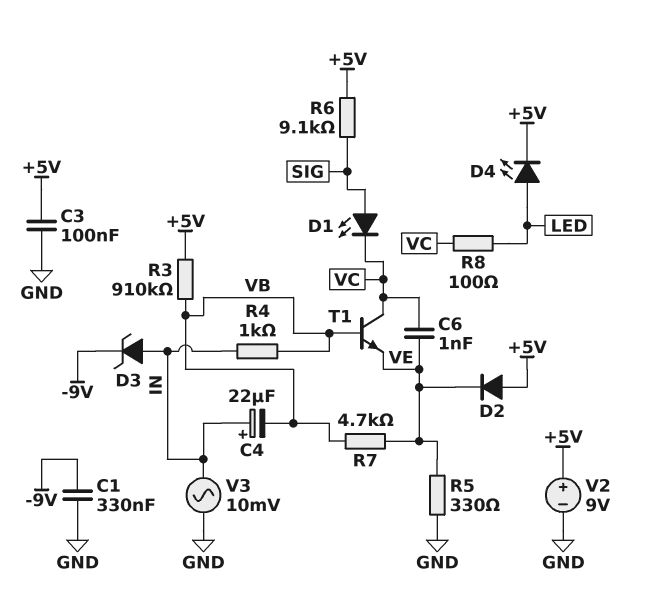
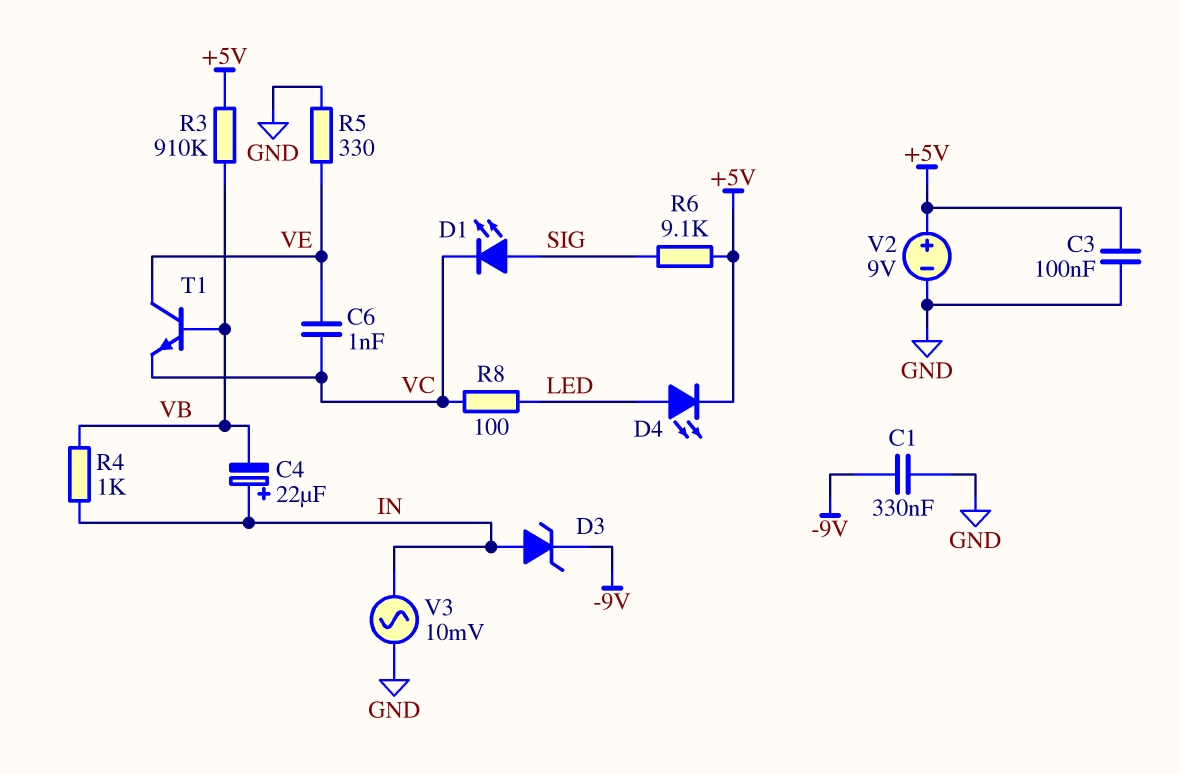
D2: diode (A +5V, K VE) -> none
R7: 4.7k (VB, VE) -> none
T1: NPN (B VB, C VC, E VE) -> NPN (B VB, C VE, E VC)

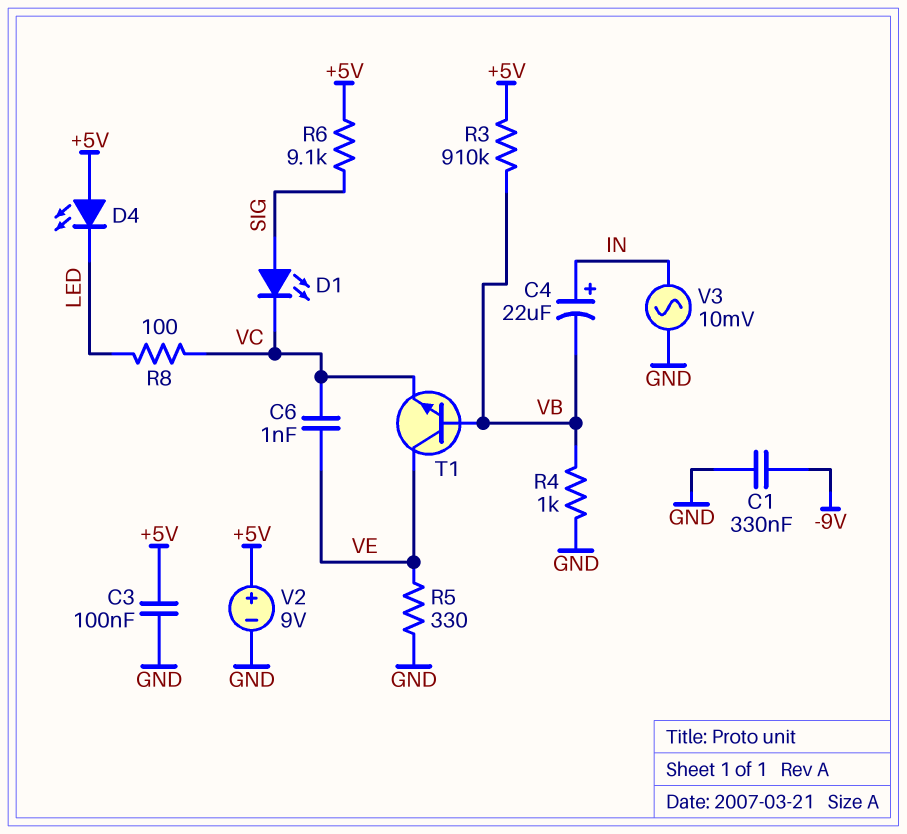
D3: zener (A IN, K -9V) -> none
D4: LED (A LED, K +5V) -> LED (A +5V, K LED)
R4: 1k (IN, VB) -> 1k (GND, VB)

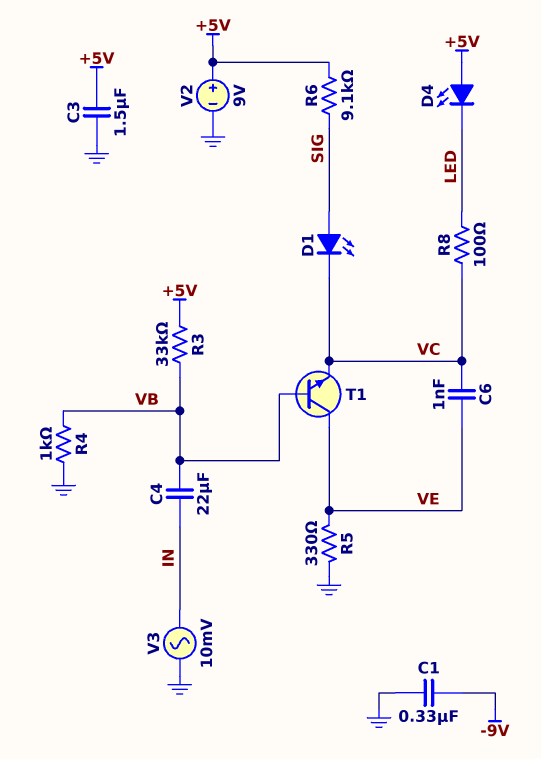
C3: 100nF (+5V, GND) -> 1.5uF (+5V, GND)
C4: 22uF (plus IN, minus VB) -> 22uF (IN, VB)
R3: 910k (+5V, VB) -> 33k (+5V, VB)

